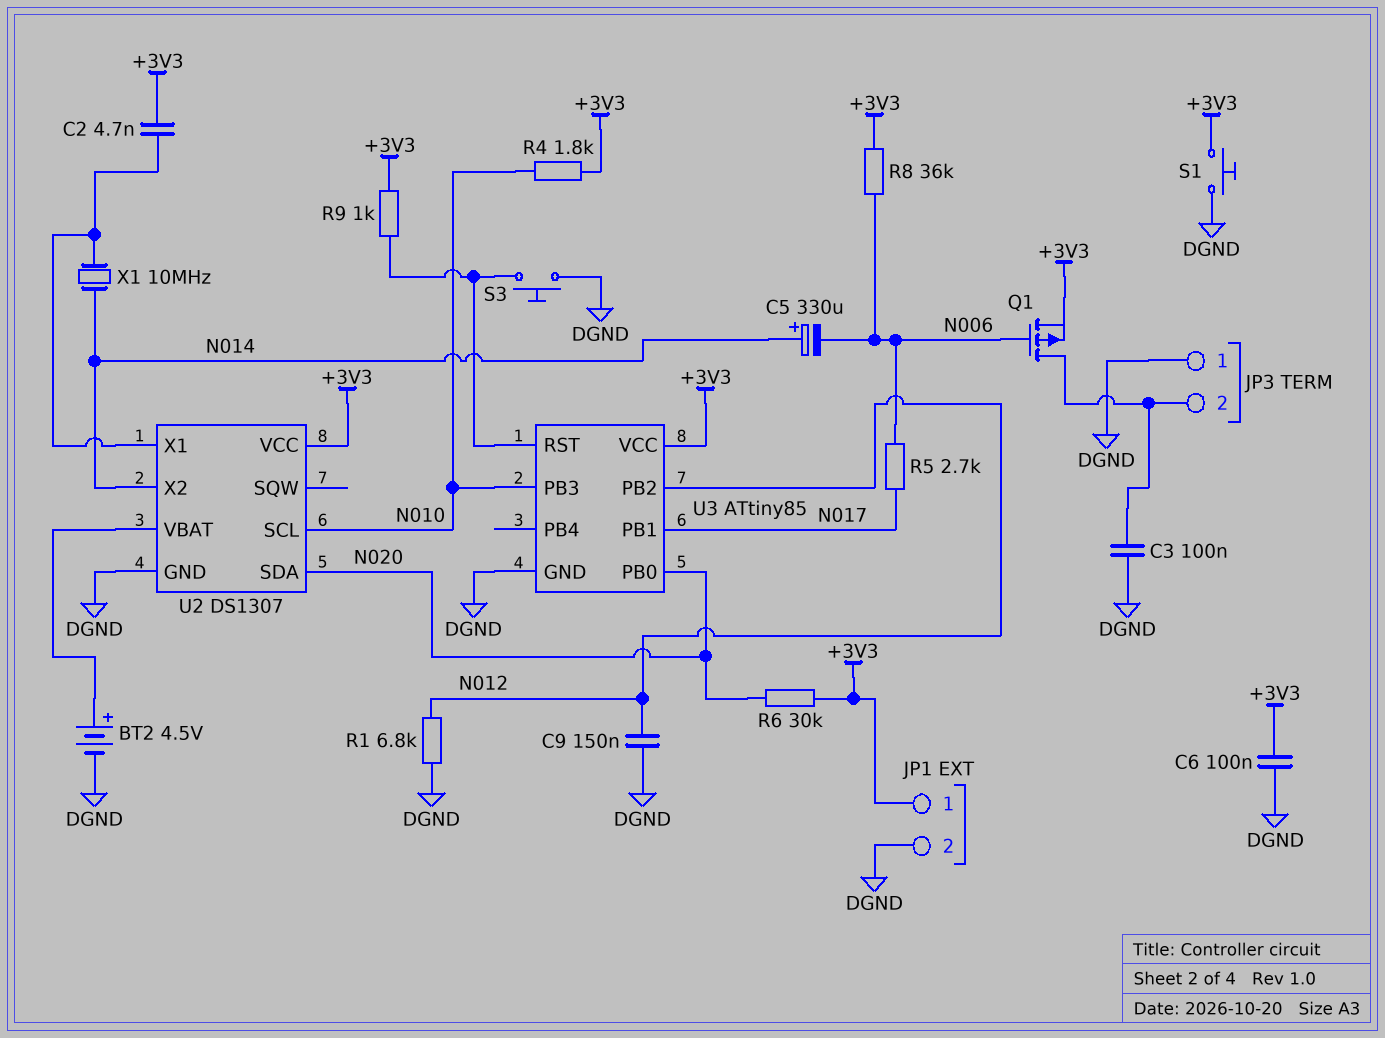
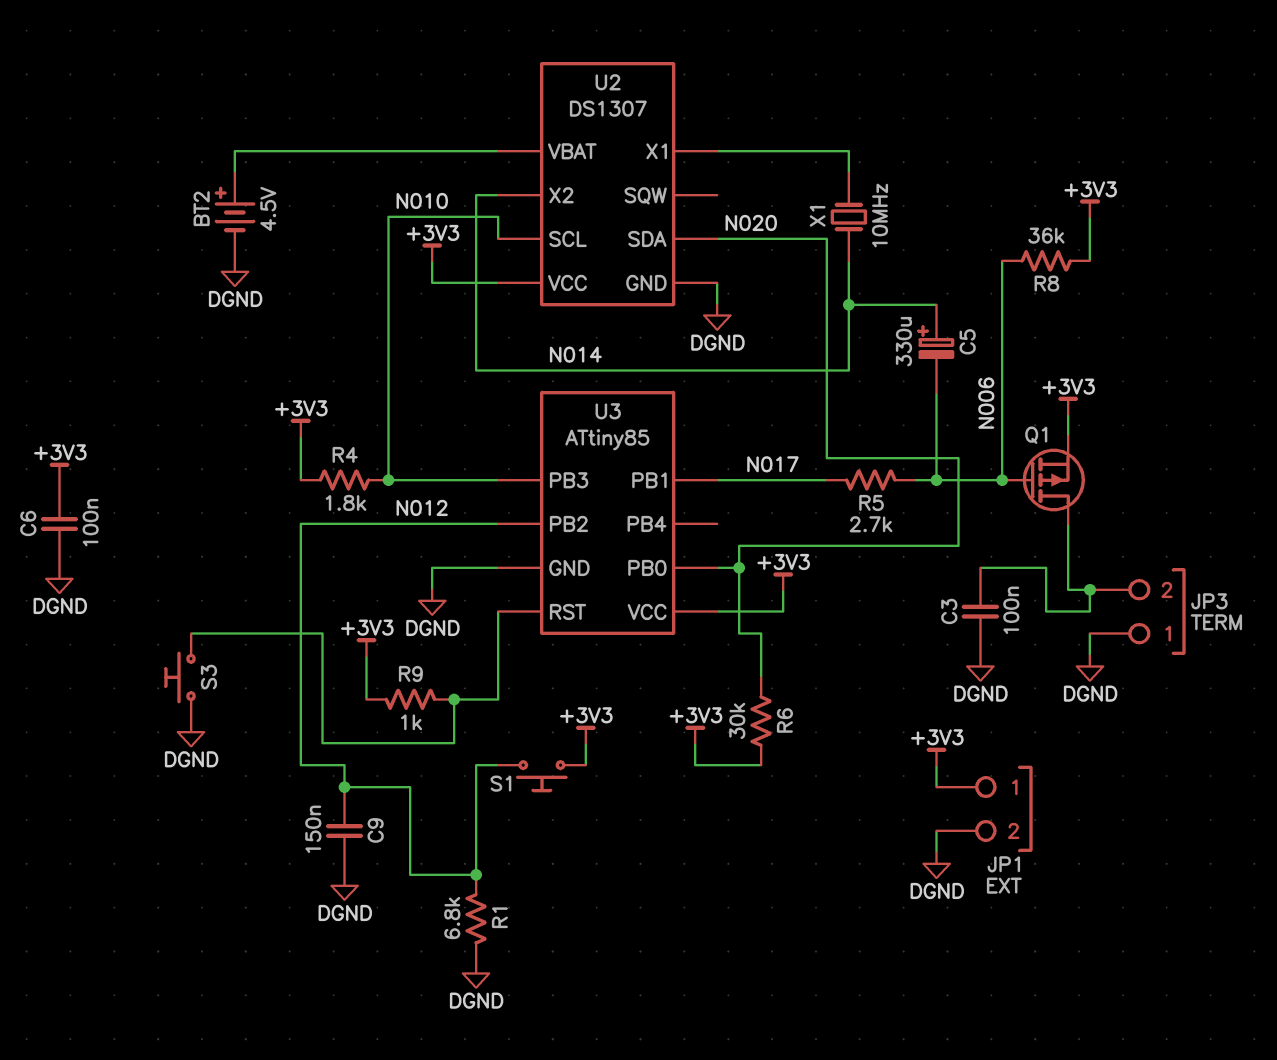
C2: 4.7nF (+3V3, U2/X1) -> none
S1: button (+3V3, DGND) -> button (+3V3, N012)

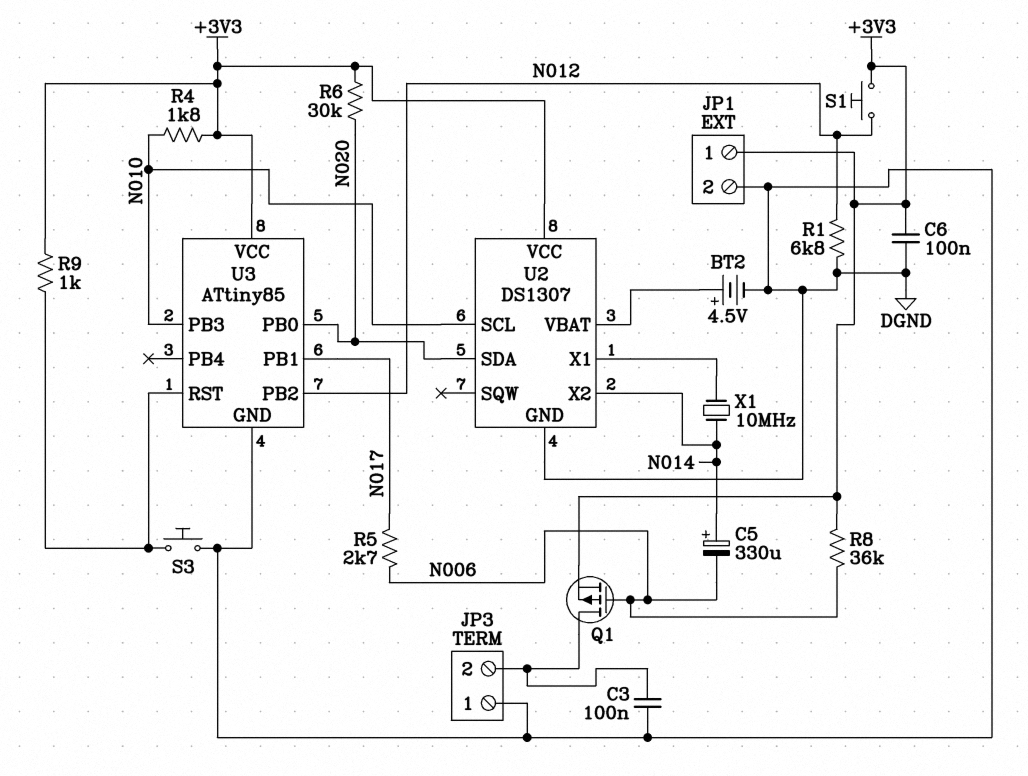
C9: 150nF (DGND, N012) -> none

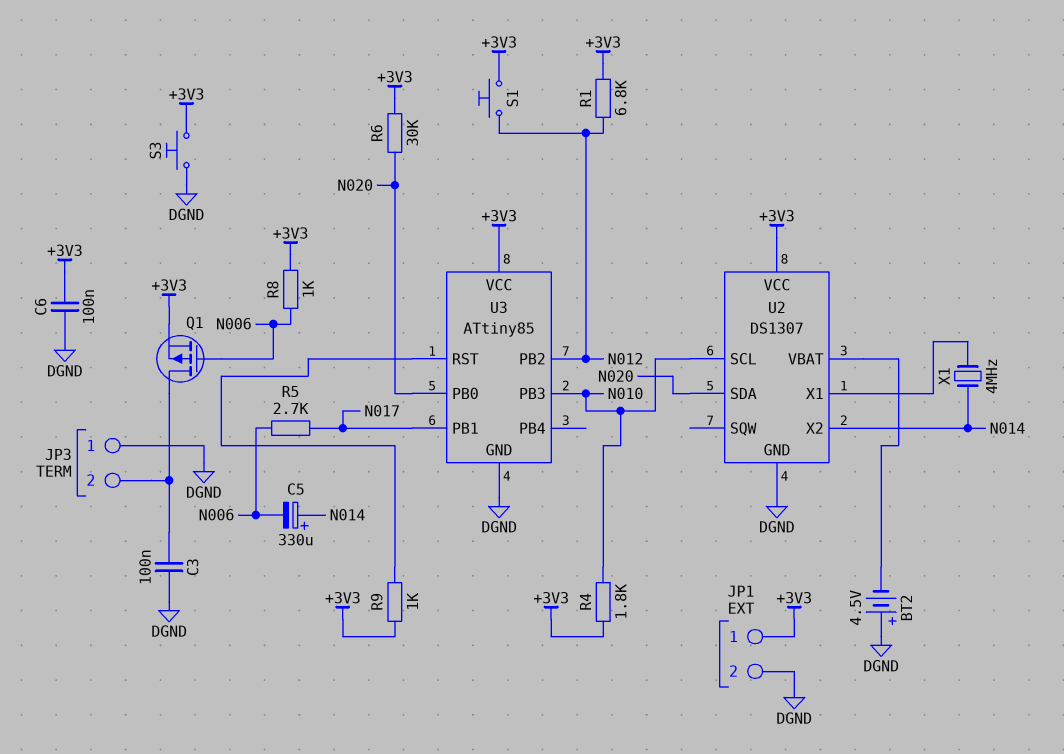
BT2: 4.5V (plus U2/VBAT, minus DGND) -> 4.5V (plus DGND, minus U2/VBAT)
R1: 6.8k (DGND, N012) -> 6.8k (+3V3, N012)
R8: 36k (+3V3, N006) -> 1k (+3V3, N006)
S3: button (DGND, U3/RST) -> button (+3V3, DGND)
X1: 10MHz (N014, U2/X1) -> 4MHz (N014, U2/X1)

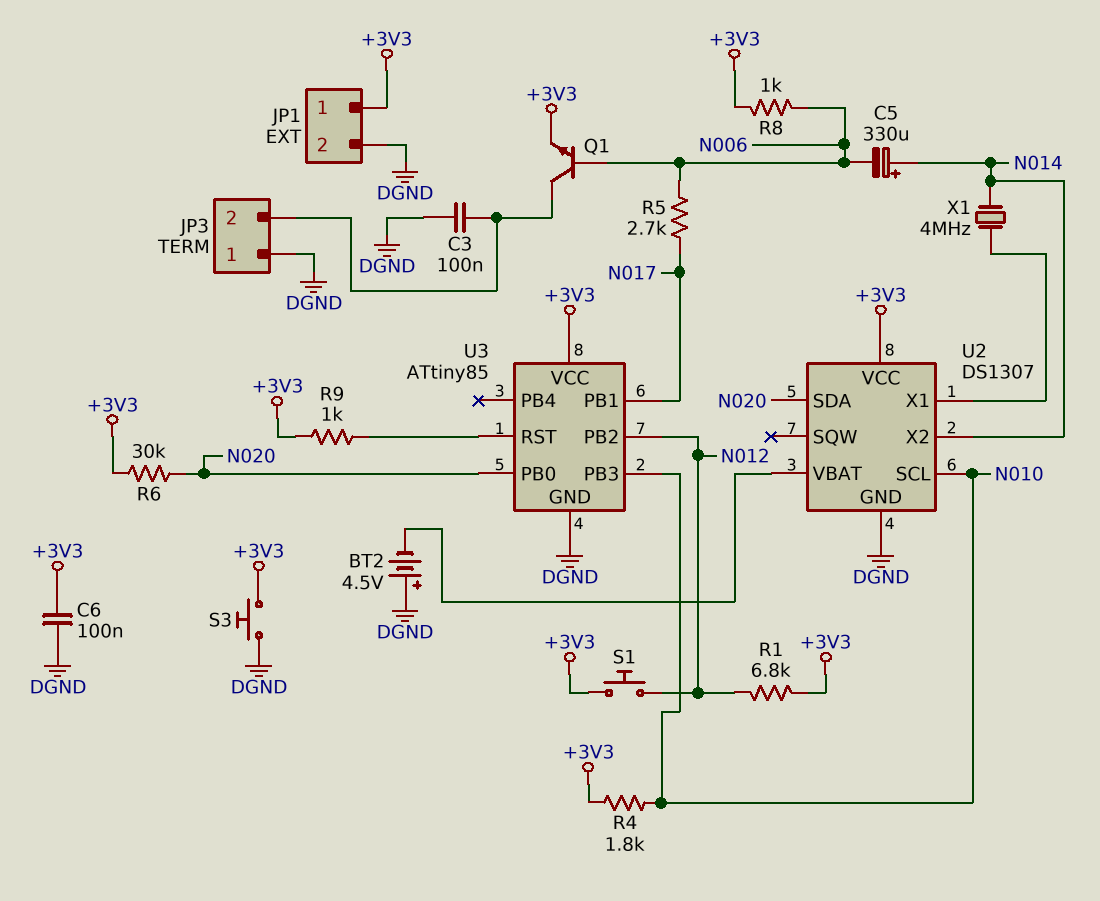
Q1: PMOS (G N006, D JP3/2, S +3V3) -> NPN (B N006, C JP3/2, E +3V3)

